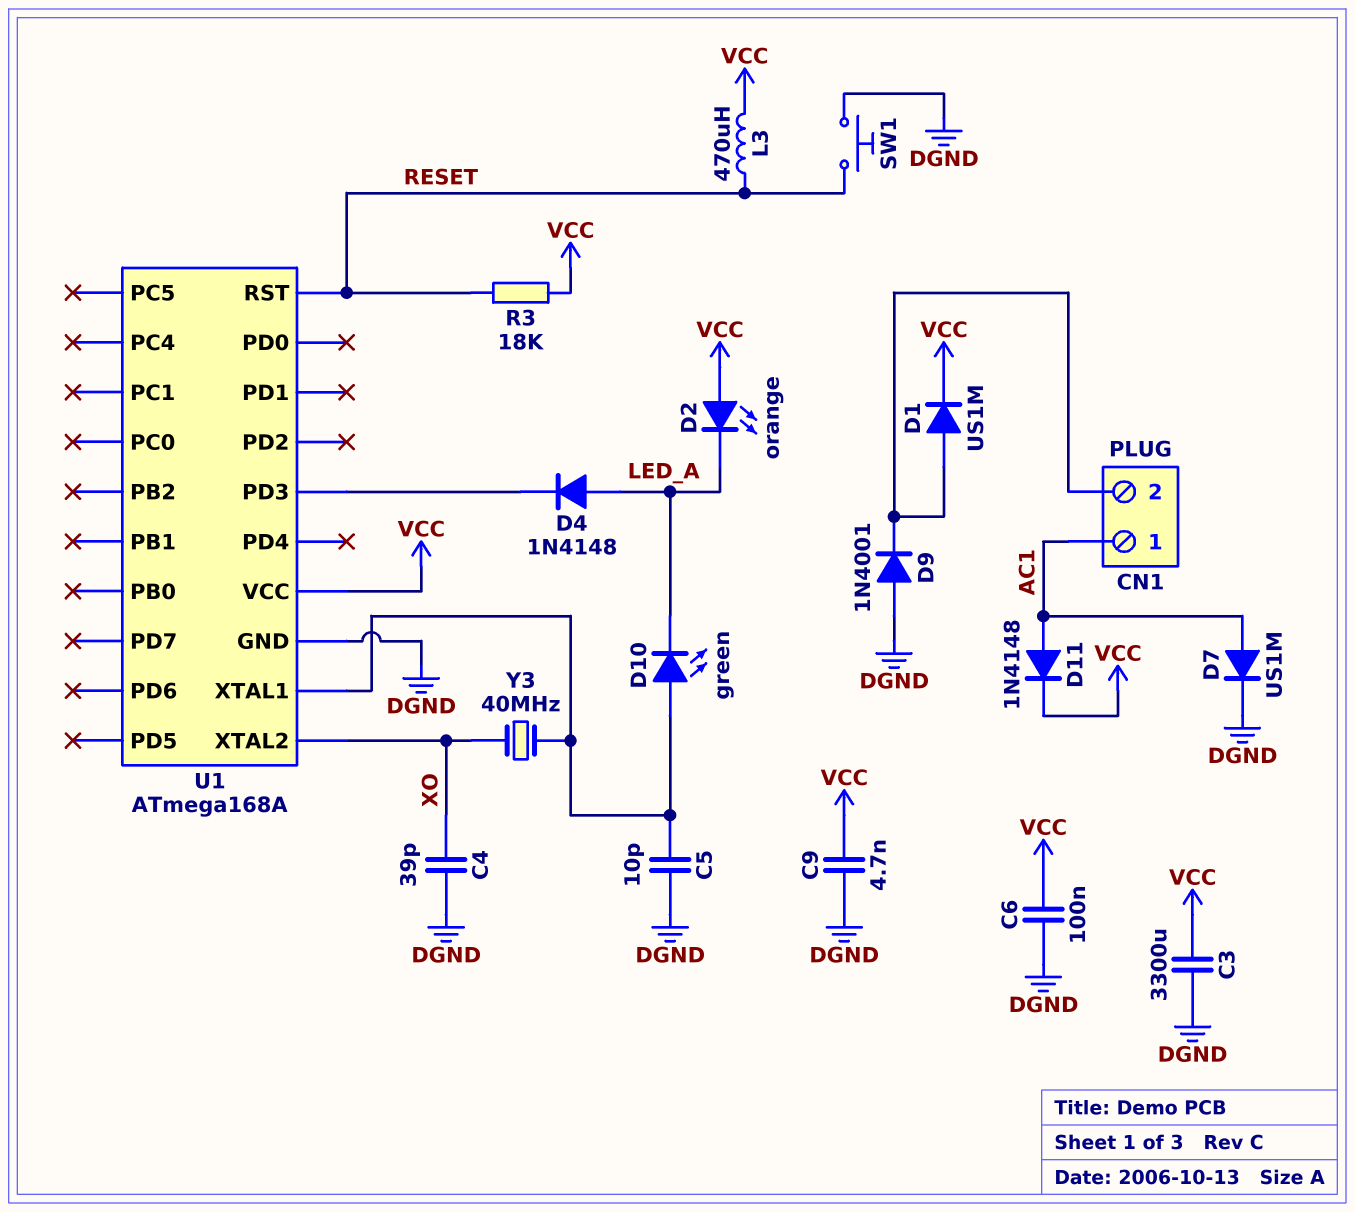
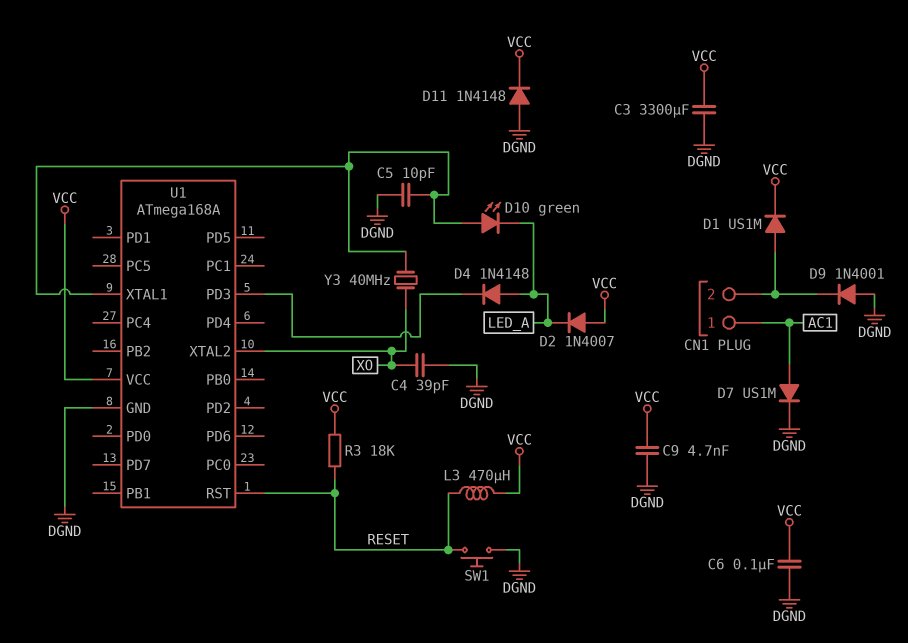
D2: LED orange (A VCC, K LED_A) -> diode 1N4007 (A VCC, K LED_A)
D11: diode 1N4148 (A AC1, K VCC) -> diode 1N4148 (A DGND, K VCC)

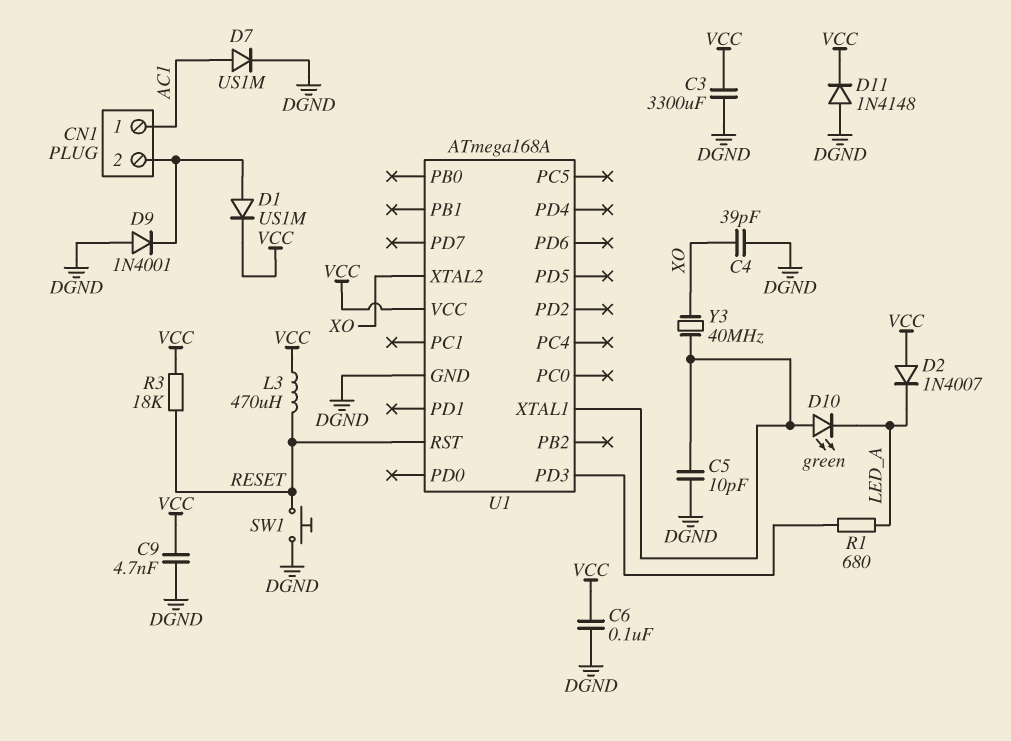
D4: diode 1N4148 (A LED_A, K U1/PD3) -> none
R1: none -> 680 (LED_A, U1/PD3)

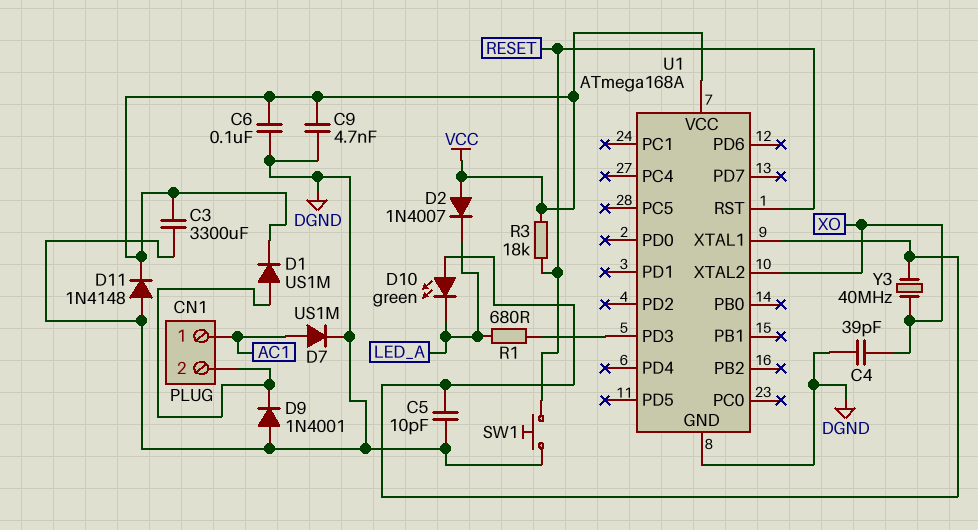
L3: 470uH (RESET, VCC) -> none

